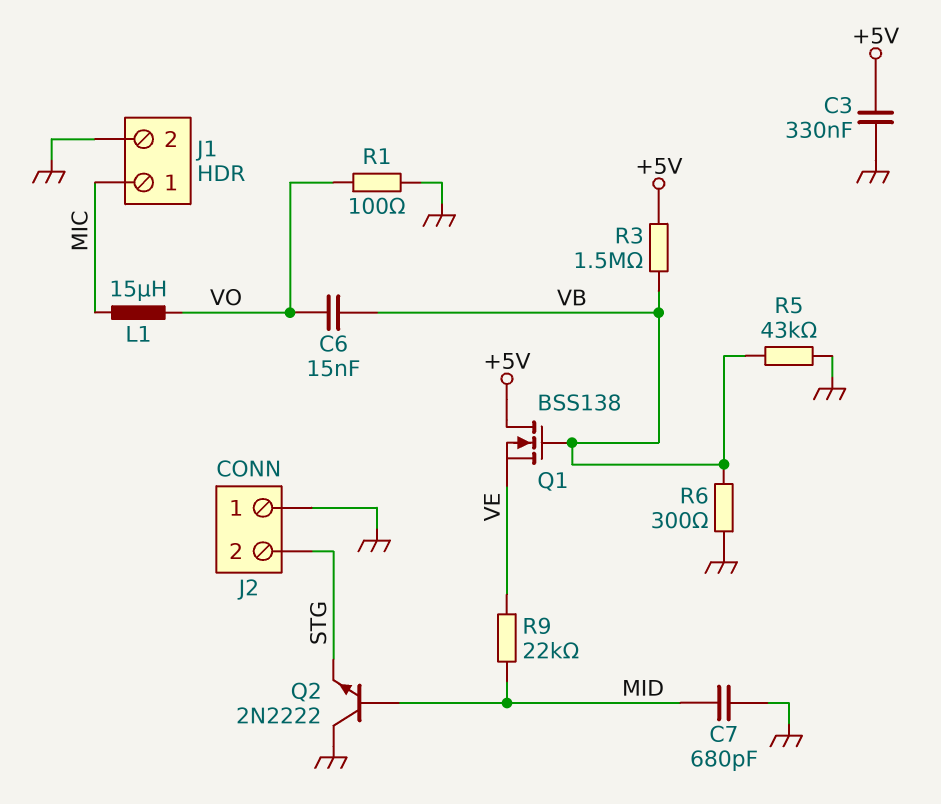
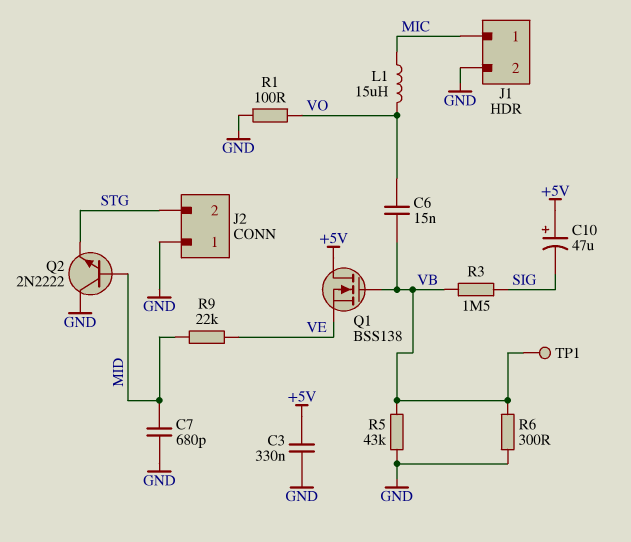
C10: none -> 47uF (plus +5V, minus SIG)
R3: 1.5M (+5V, VB) -> 1.5M (SIG, VB)
TP1: none -> test point (VB)

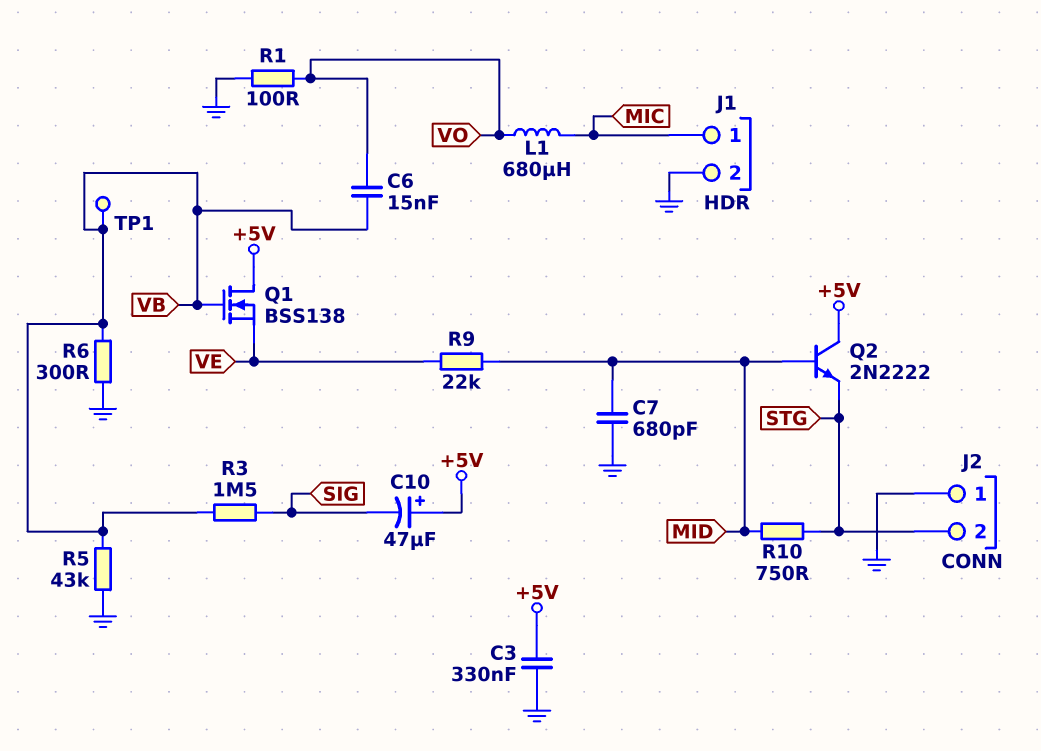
L1: 15uH (MIC, VO) -> 680uH (MIC, VO)
Q2: NPN 2N2222 (B MID, C GND, E STG) -> NPN 2N2222 (B MID, C +5V, E STG)
R10: none -> 750 (MID, STG)

